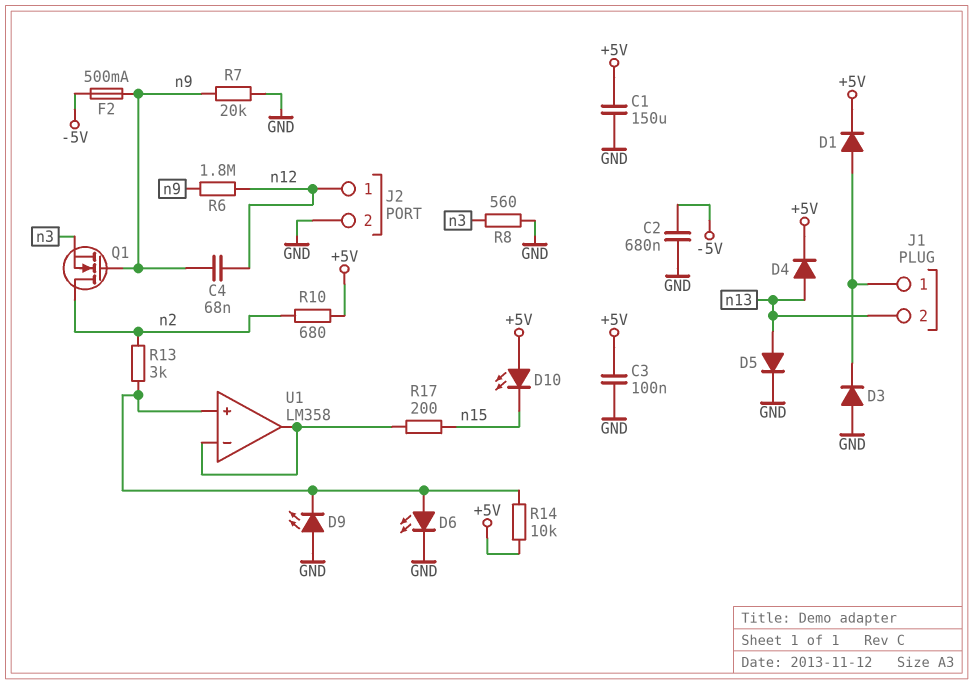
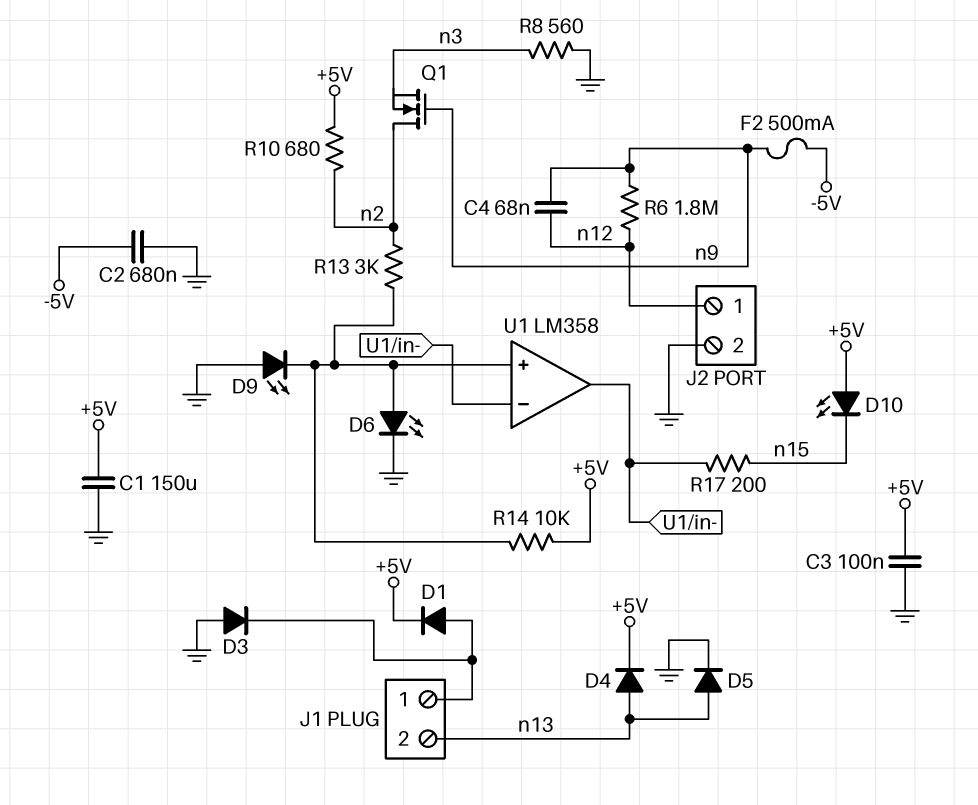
R7: 20k (GND, n9) -> none

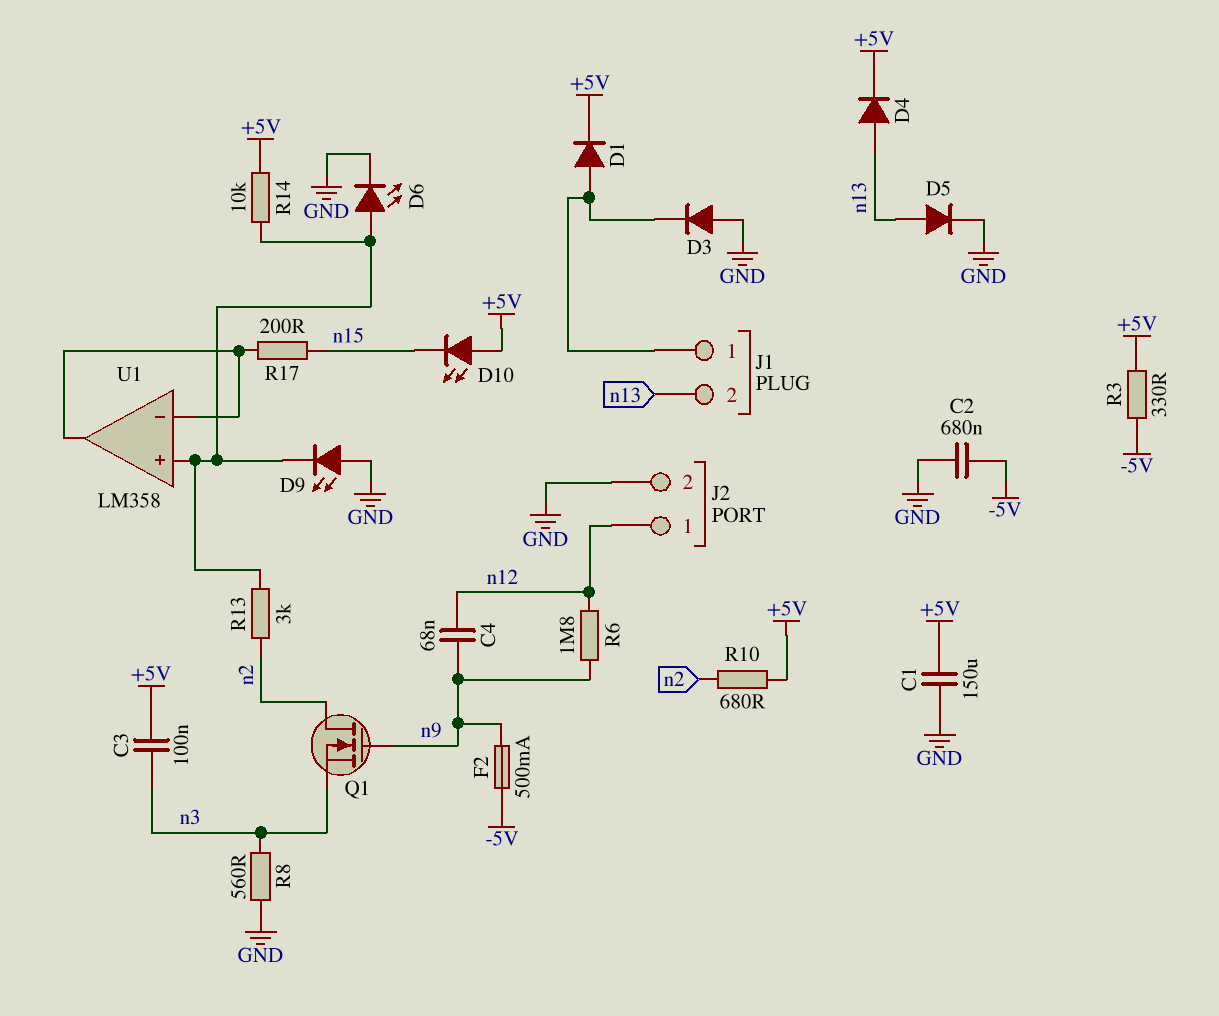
C3: 100nF (+5V, GND) -> 100nF (+5V, n3)
R3: none -> 330 (+5V, -5V)

